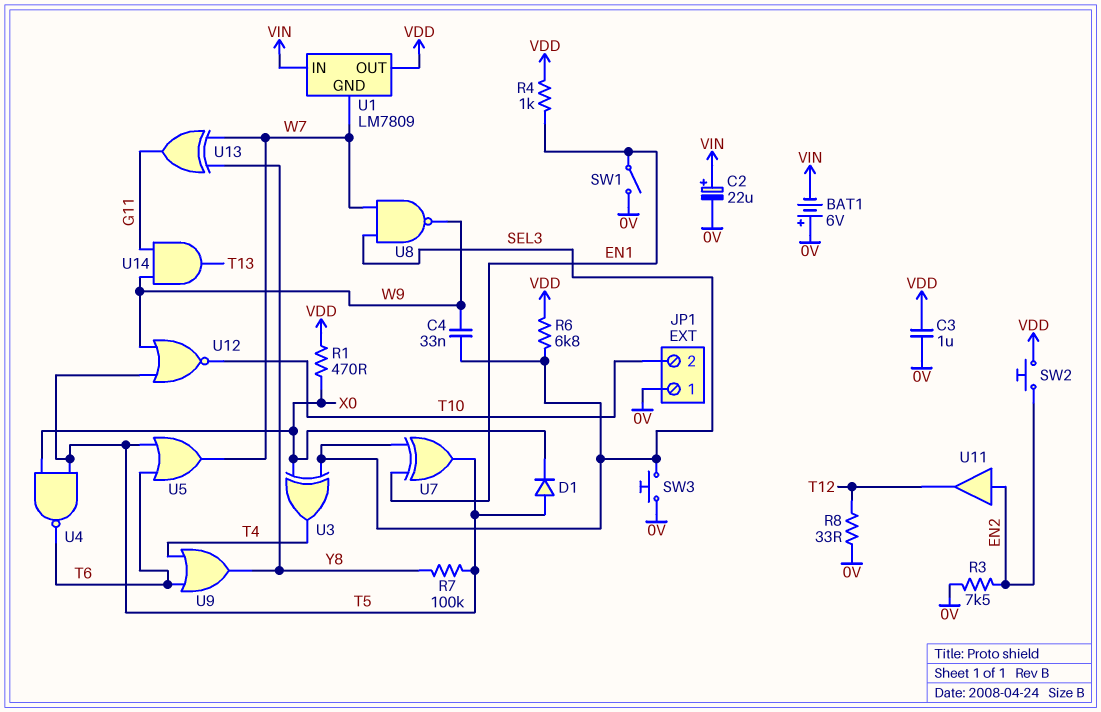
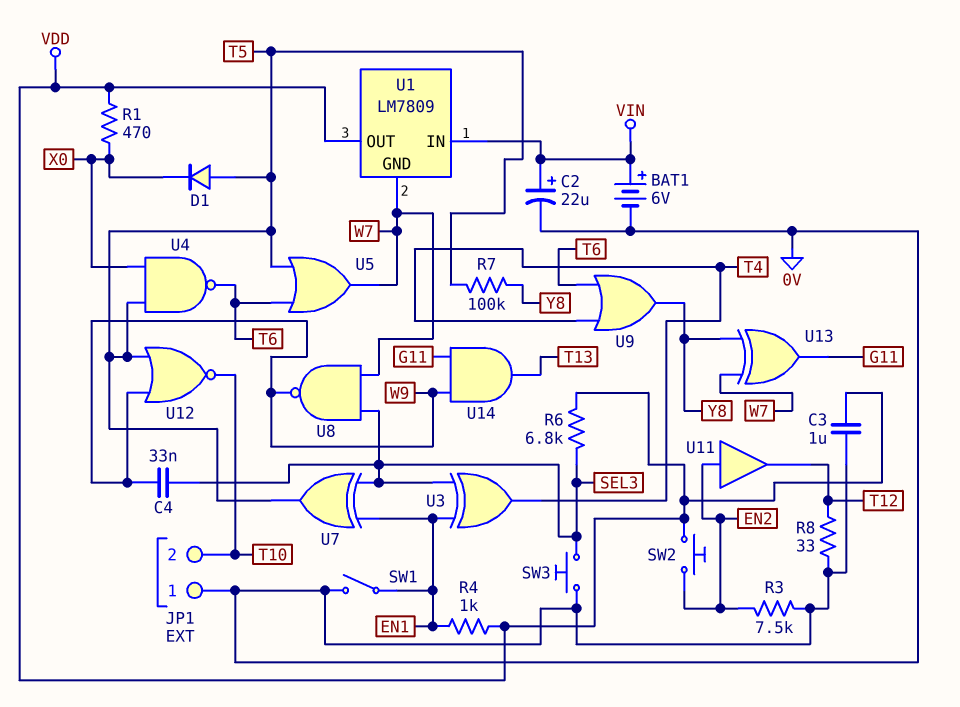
BAT1: 6V (plus 0V, minus VIN) -> 6V (plus VIN, minus 0V)
U3: XOR (in SEL3, in X0, out T4) -> XOR (in EN1, in SEL3, out T4)

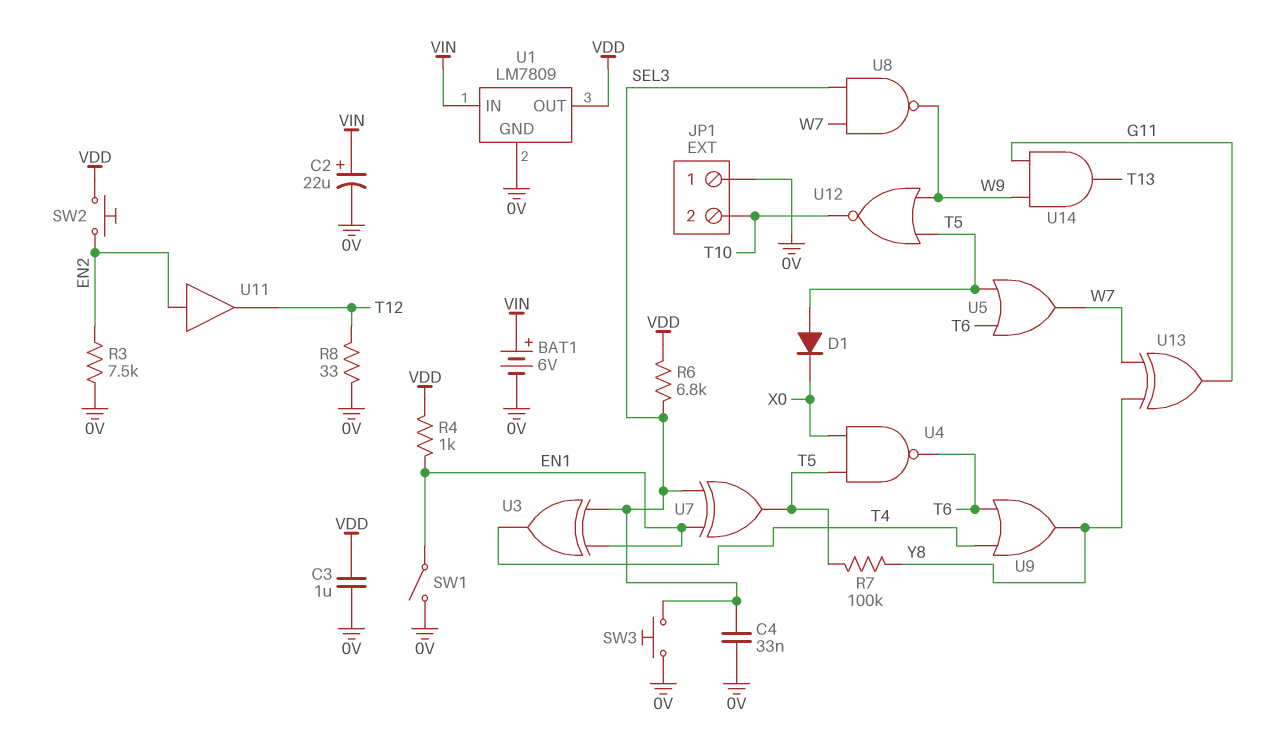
C4: 33nF (SEL3, W9) -> 33nF (0V, SEL3)
R1: 470 (VDD, X0) -> none
U1 pin GND: W7 -> 0V

